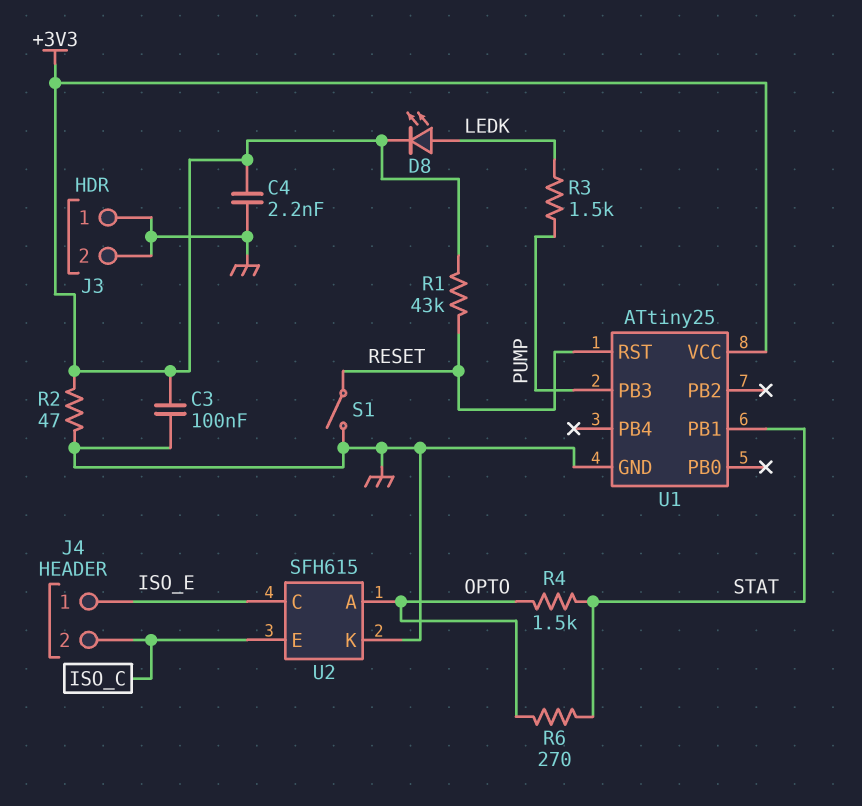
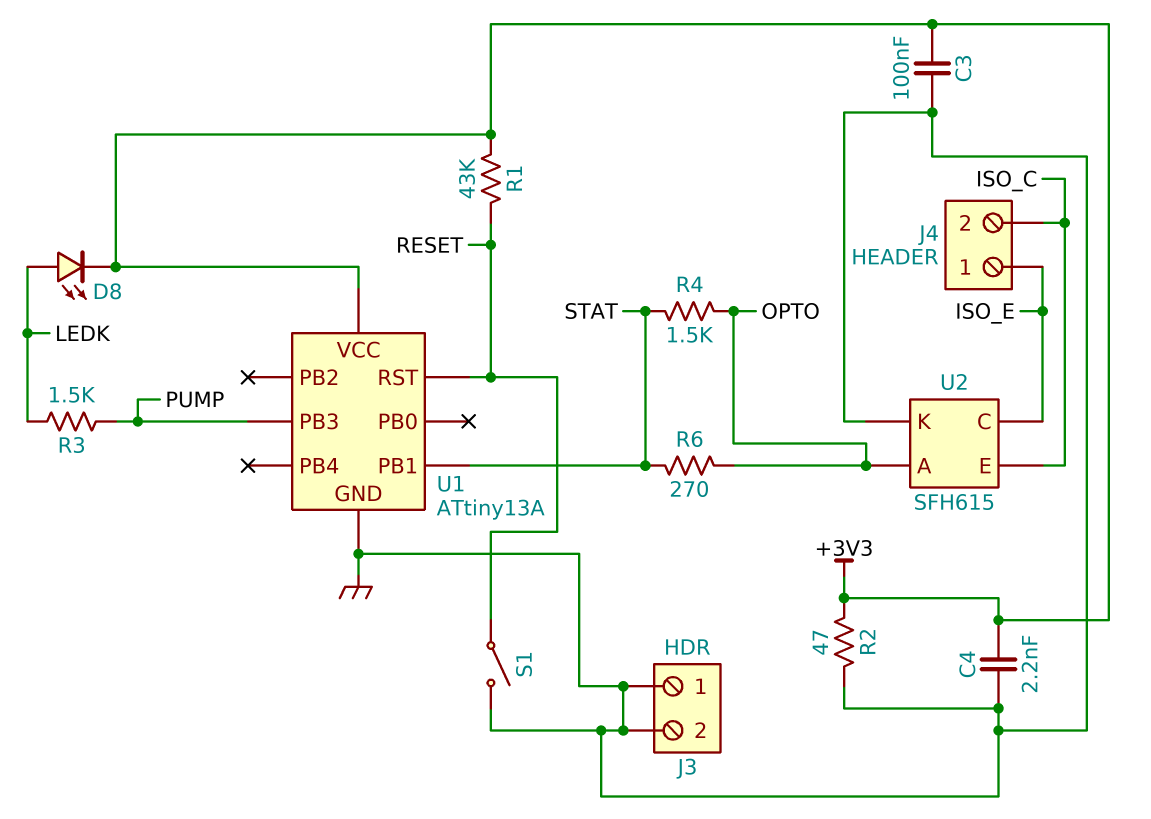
U1: ATtiny25 -> ATtiny13A

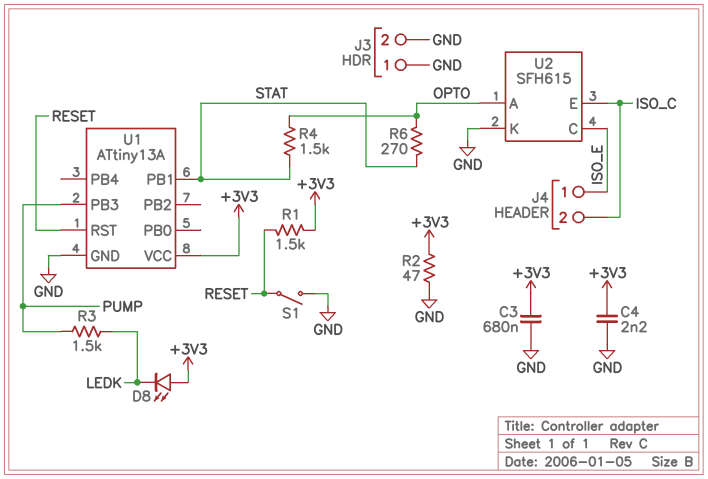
C3: 100nF (+3V3, GND) -> 680nF (+3V3, GND)
D8: LED (A LEDK, K +3V3) -> LED (A +3V3, K LEDK)
R1: 43k (+3V3, RESET) -> 1.5k (+3V3, RESET)

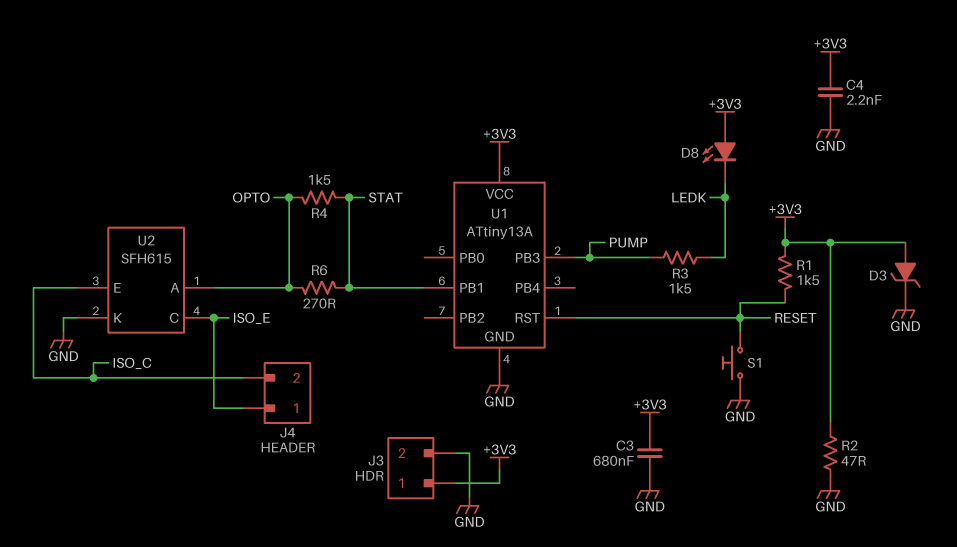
D3: none -> zener (A +3V3, K GND)
J3 pin 1: GND -> +3V3
S1: switch (GND, RESET) -> button (GND, RESET)

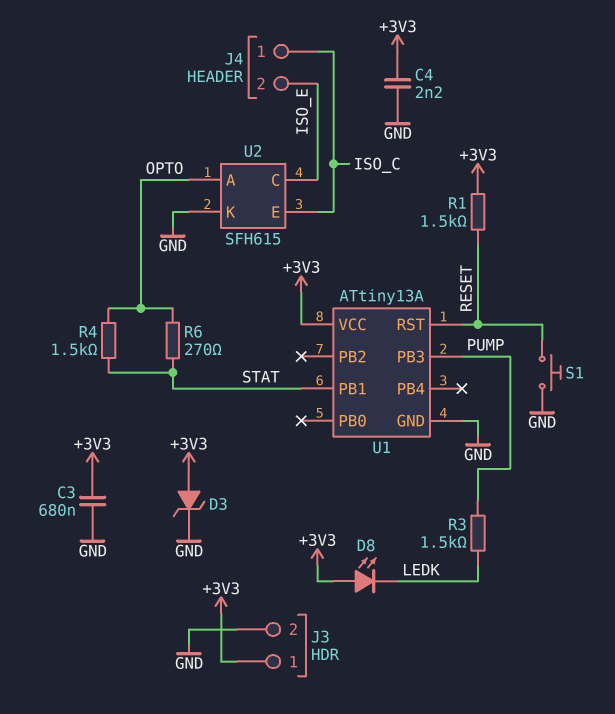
J4 pin 1: ISO_E -> ISO_C
J4 pin 2: ISO_C -> ISO_E
R2: 47 (+3V3, GND) -> none

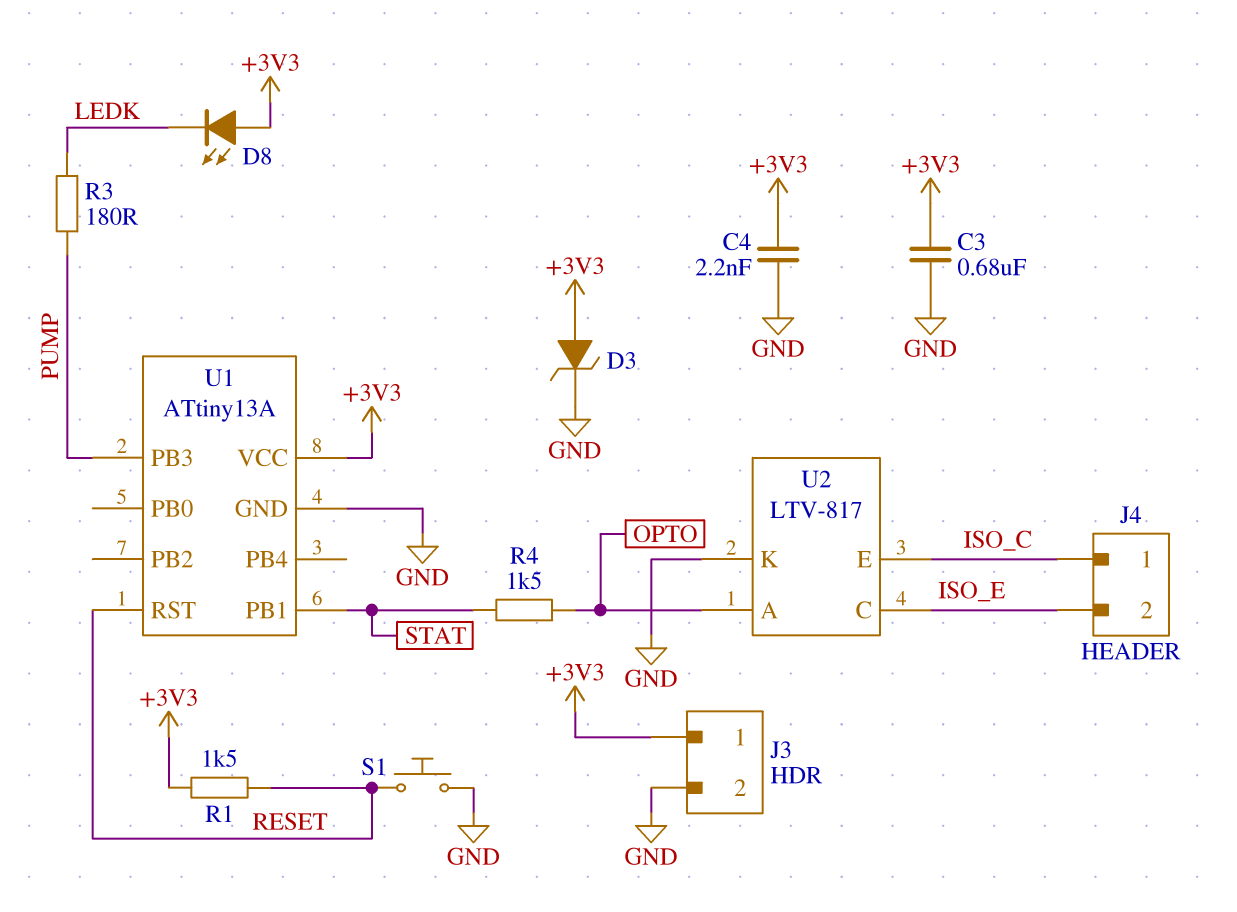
R3: 1.5k (LEDK, PUMP) -> 180 (LEDK, PUMP)
R6: 270 (OPTO, STAT) -> none
U2: SFH615 -> LTV-817

